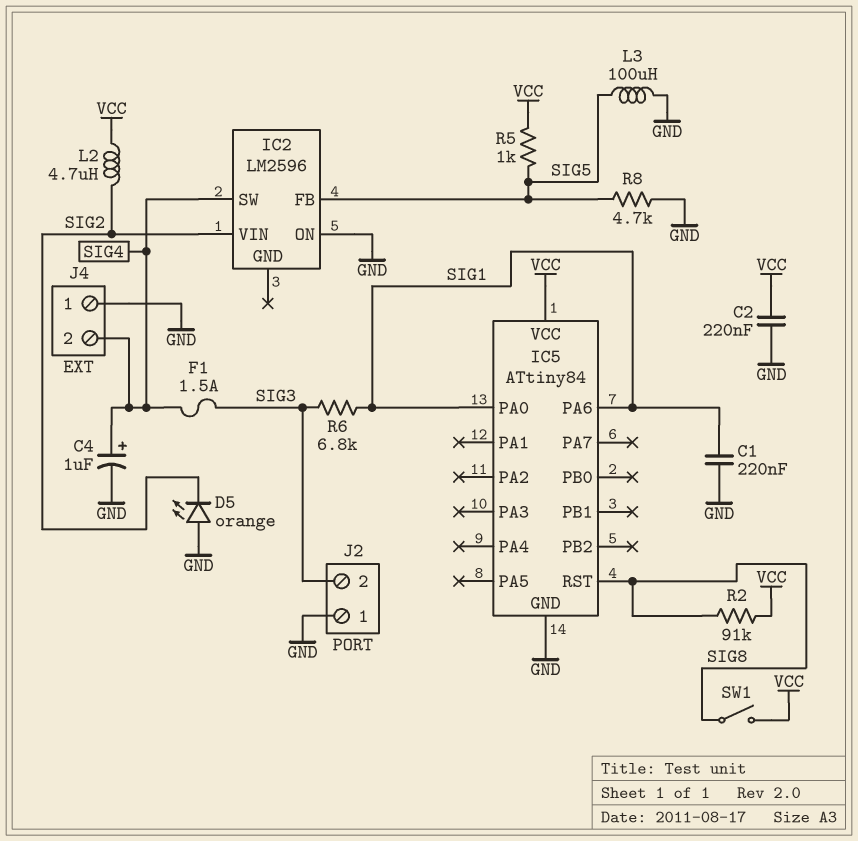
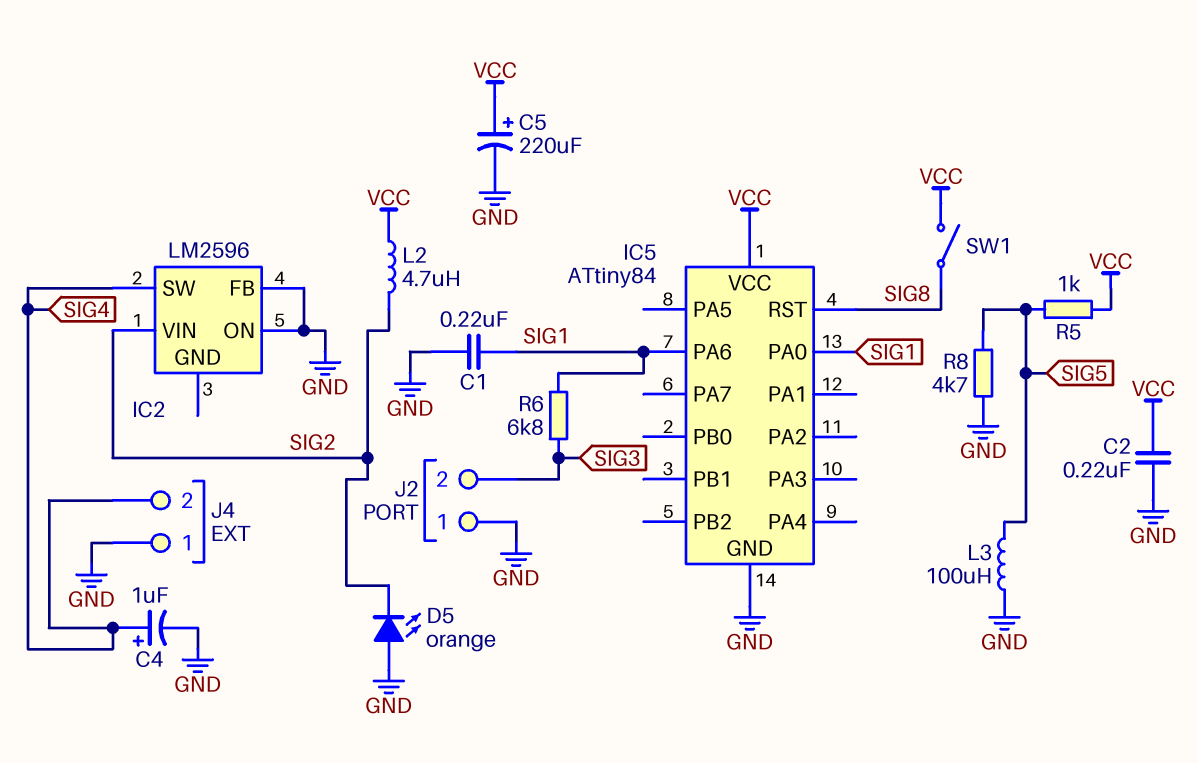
C5: none -> 220uF (plus VCC, minus GND)
F1: 1.5A (SIG3, SIG4) -> none
IC2 pin FB: SIG5 -> GND
R2: 91k (SIG8, VCC) -> none

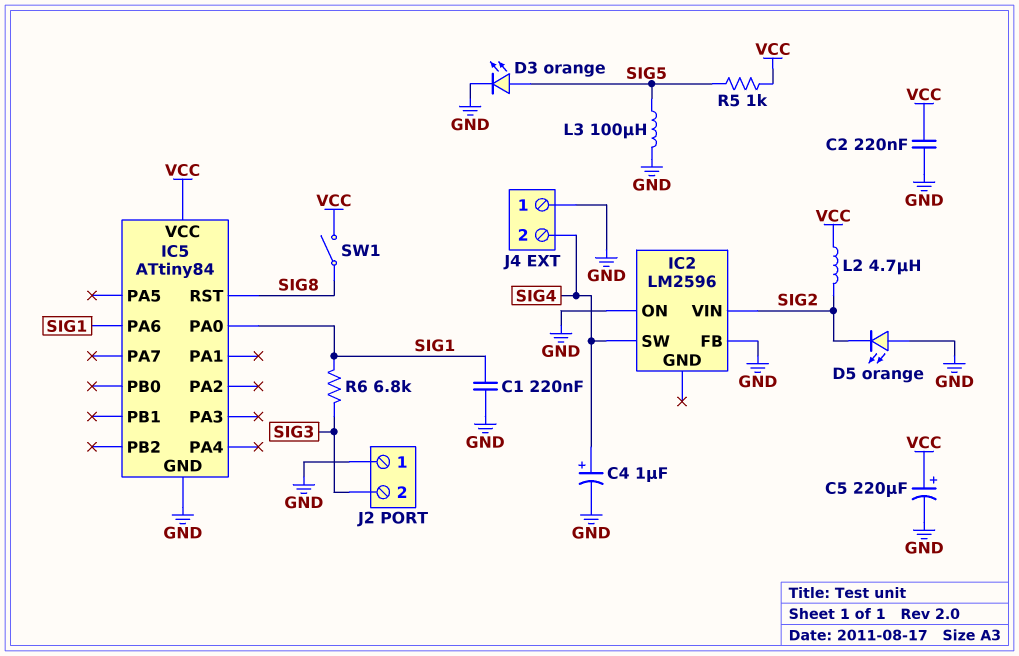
D3: none -> LED orange (A SIG5, K GND)
R8: 4.7k (GND, SIG5) -> none

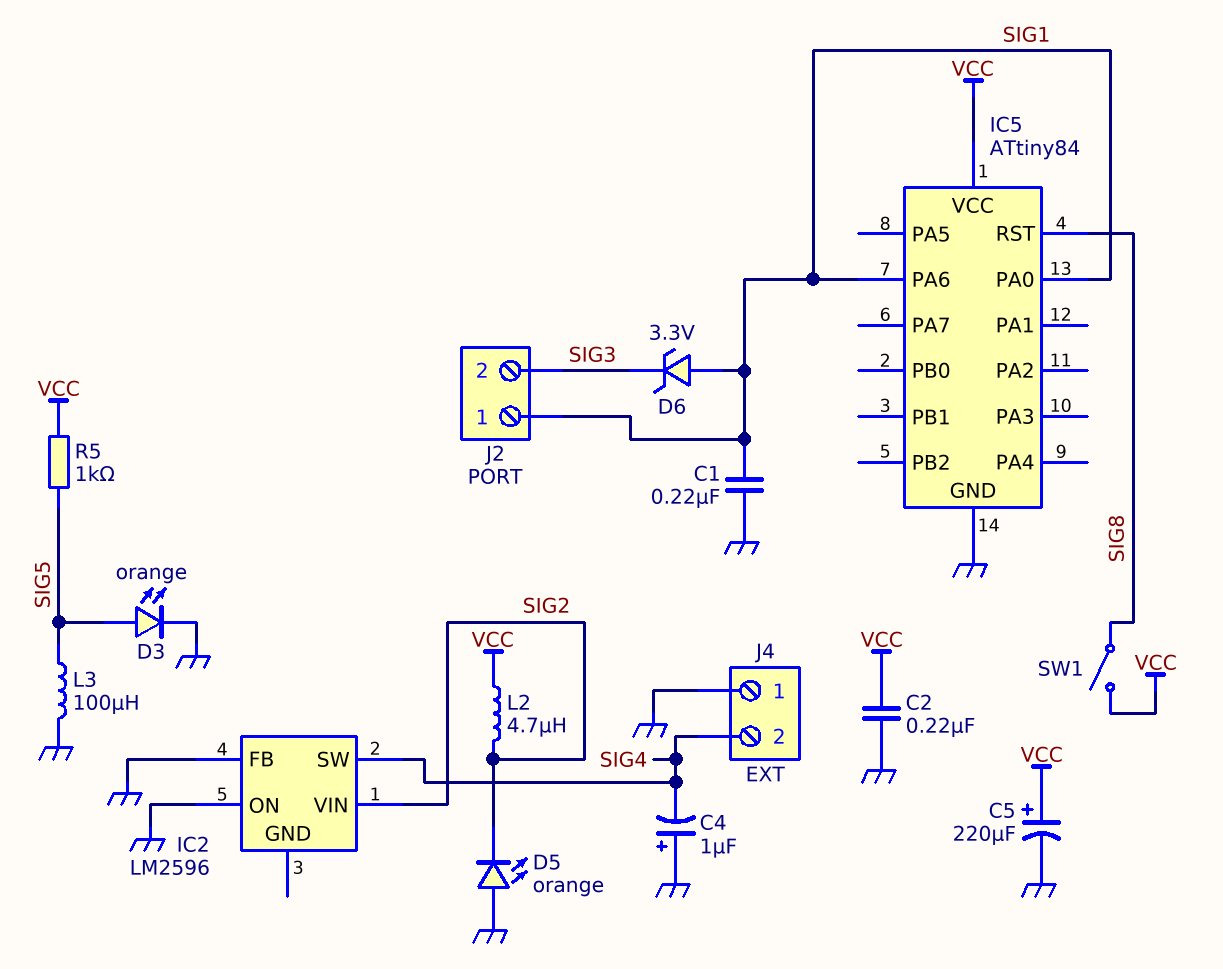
C4: 1uF (plus SIG4, minus GND) -> 1uF (plus GND, minus SIG4)
D6: none -> zener 3.3V (A SIG1, K SIG3)
J2 pin 1: GND -> SIG1
R6: 6.8k (SIG1, SIG3) -> none

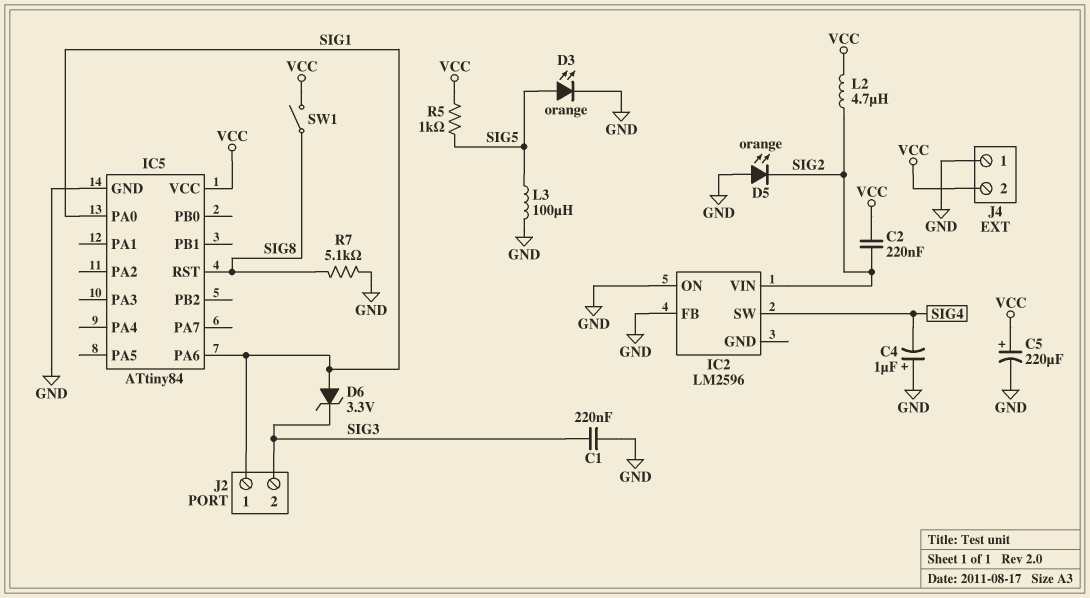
C1: 220nF (GND, SIG1) -> 220nF (GND, SIG3)
C2: 220nF (GND, VCC) -> 220nF (SIG2, VCC)
J4 pin 2: SIG4 -> VCC
R7: none -> 5.1k (GND, SIG8)

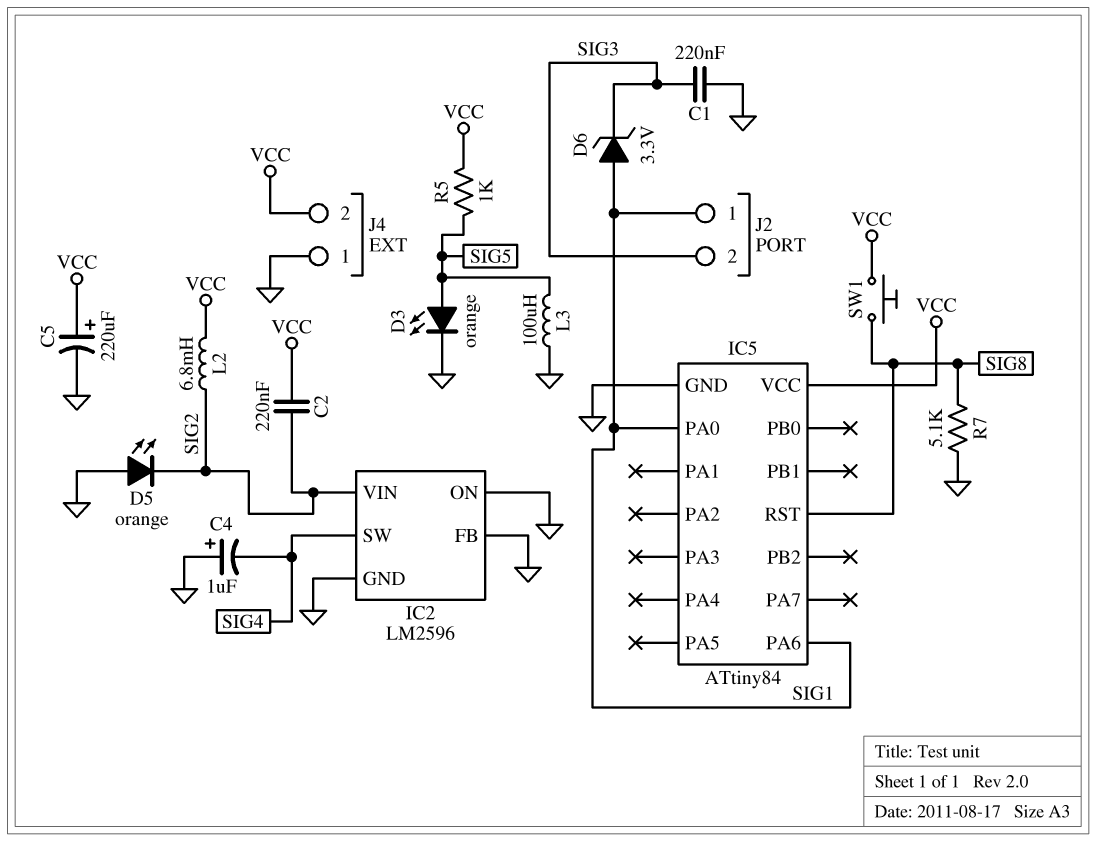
IC2 pin GND: none -> GND
L2: 4.7uH (SIG2, VCC) -> 6.8mH (SIG2, VCC)
SW1: switch (SIG8, VCC) -> button (SIG8, VCC)

